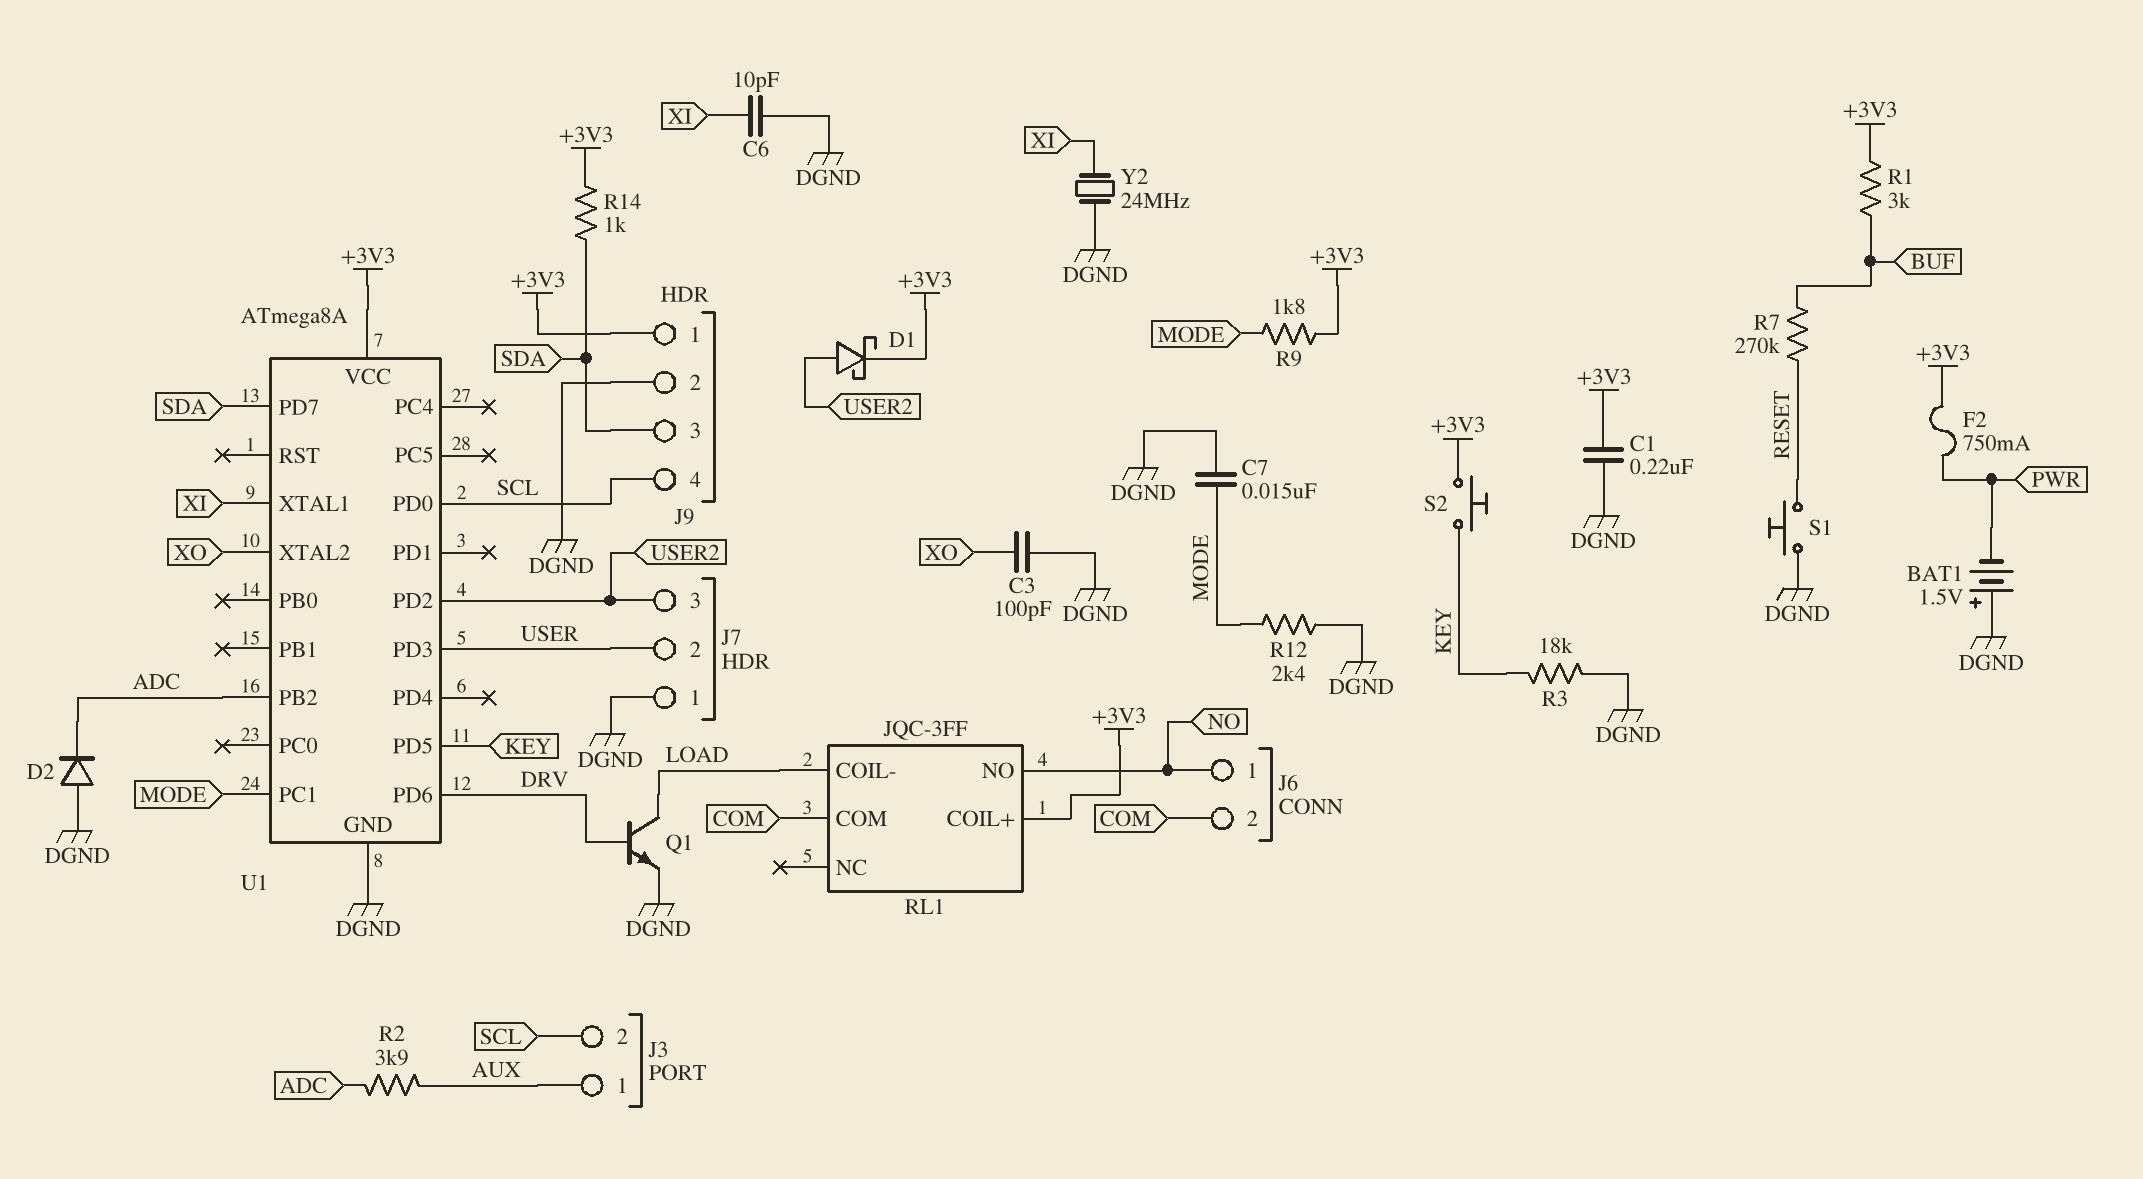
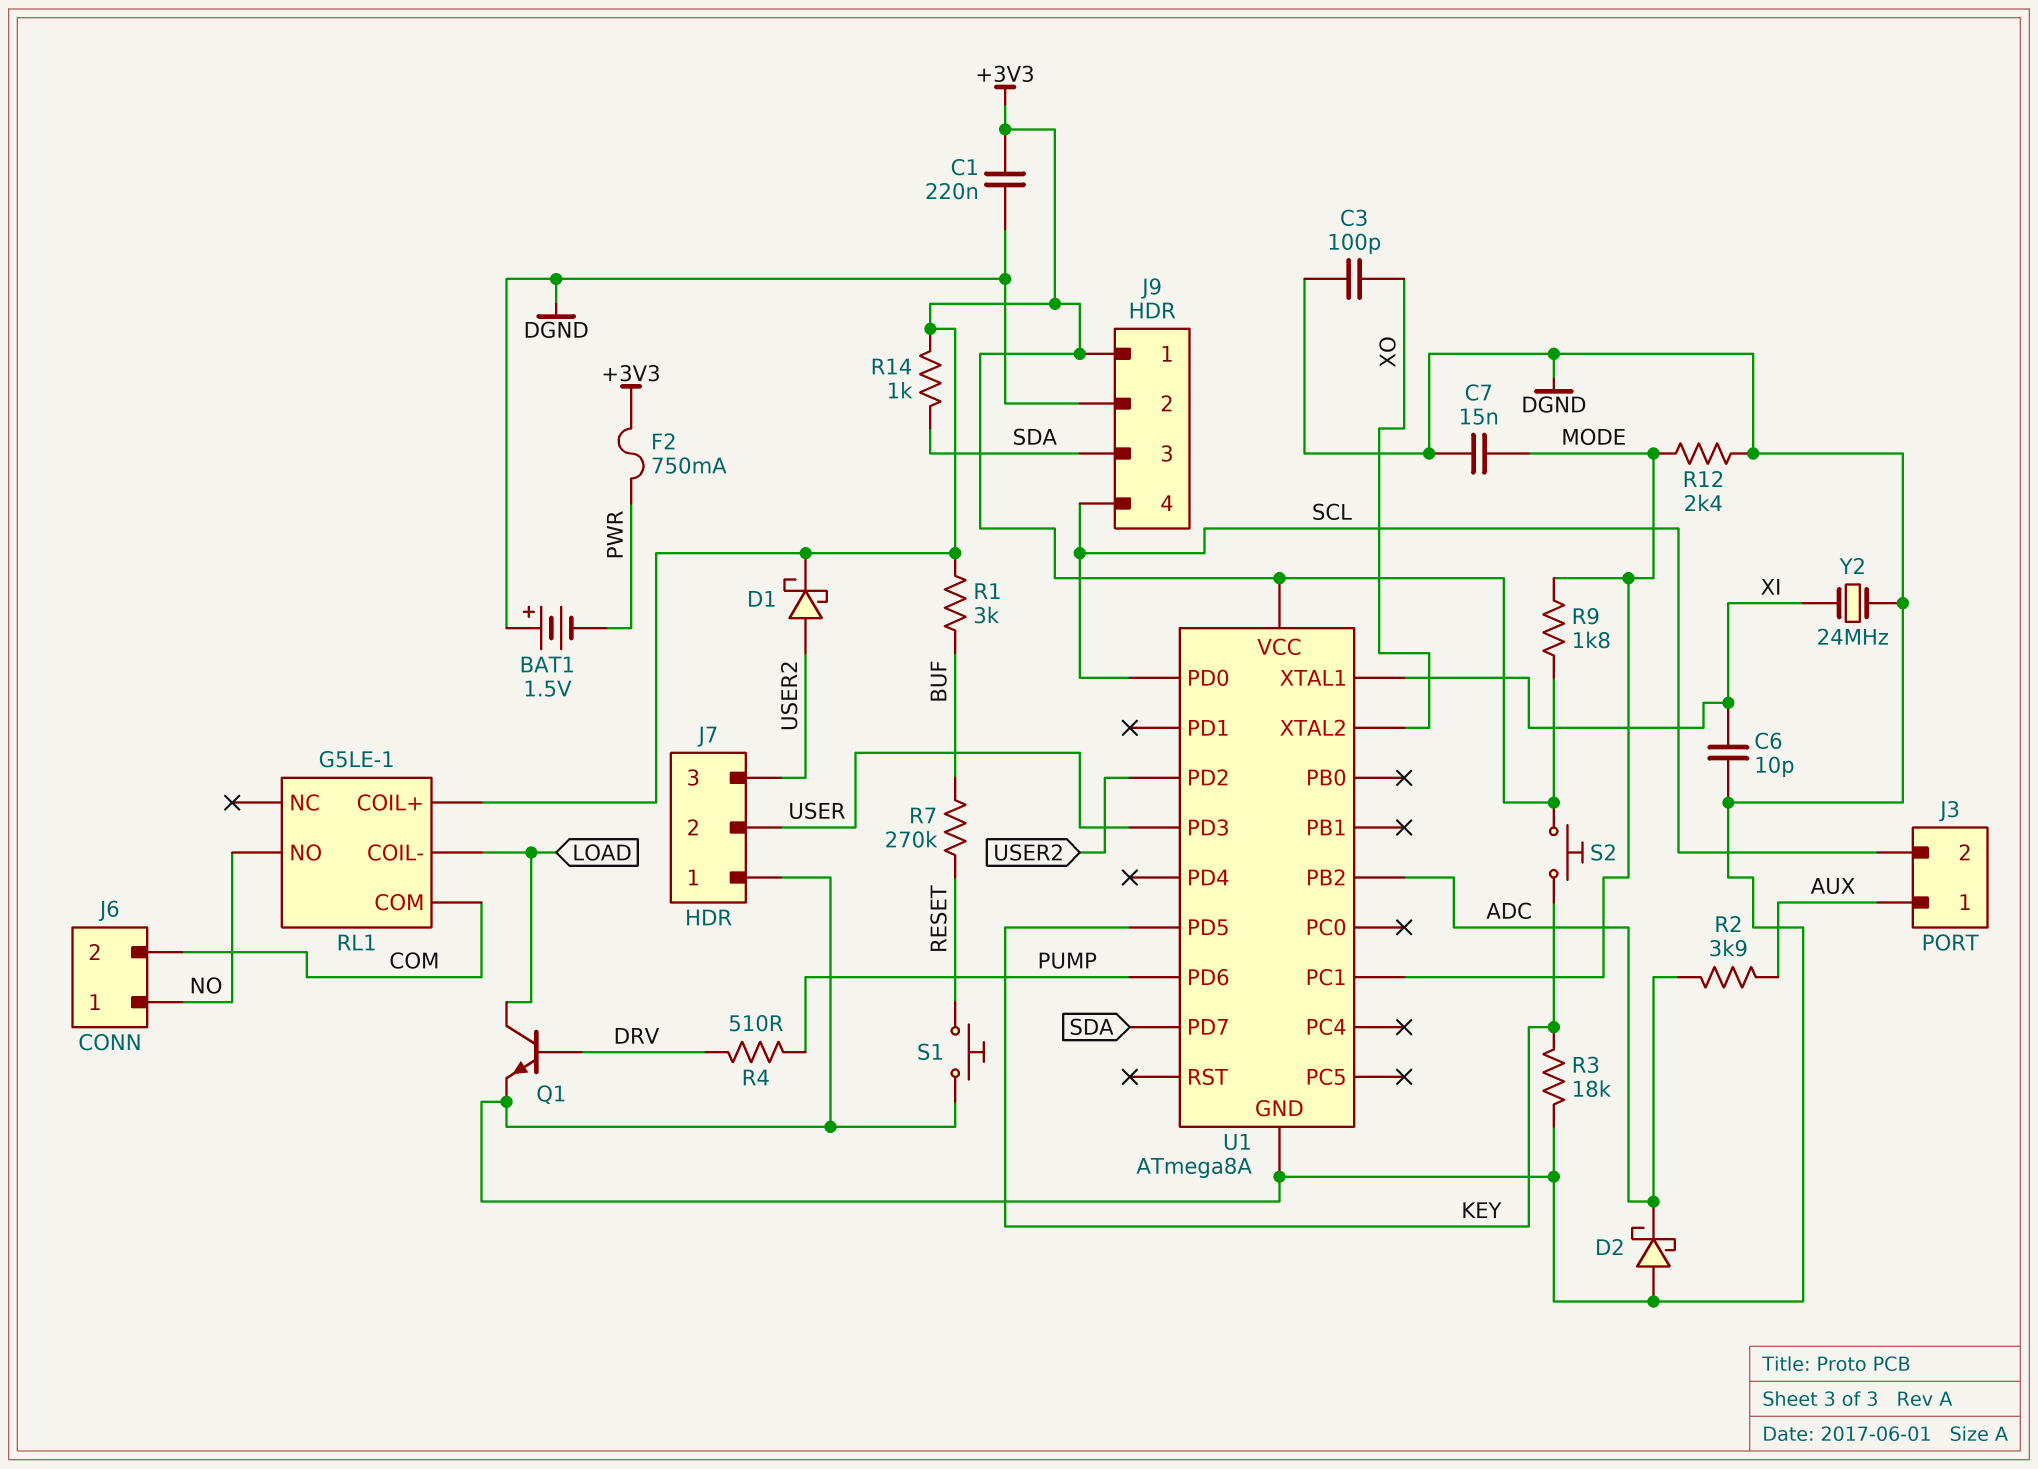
D2: diode (A DGND, K ADC) -> schottky (A DGND, K ADC)
R4: none -> 510 (DRV, PUMP)
RL1: JQC-3FF -> G5LE-1
U1 pin PD6: DRV -> PUMP

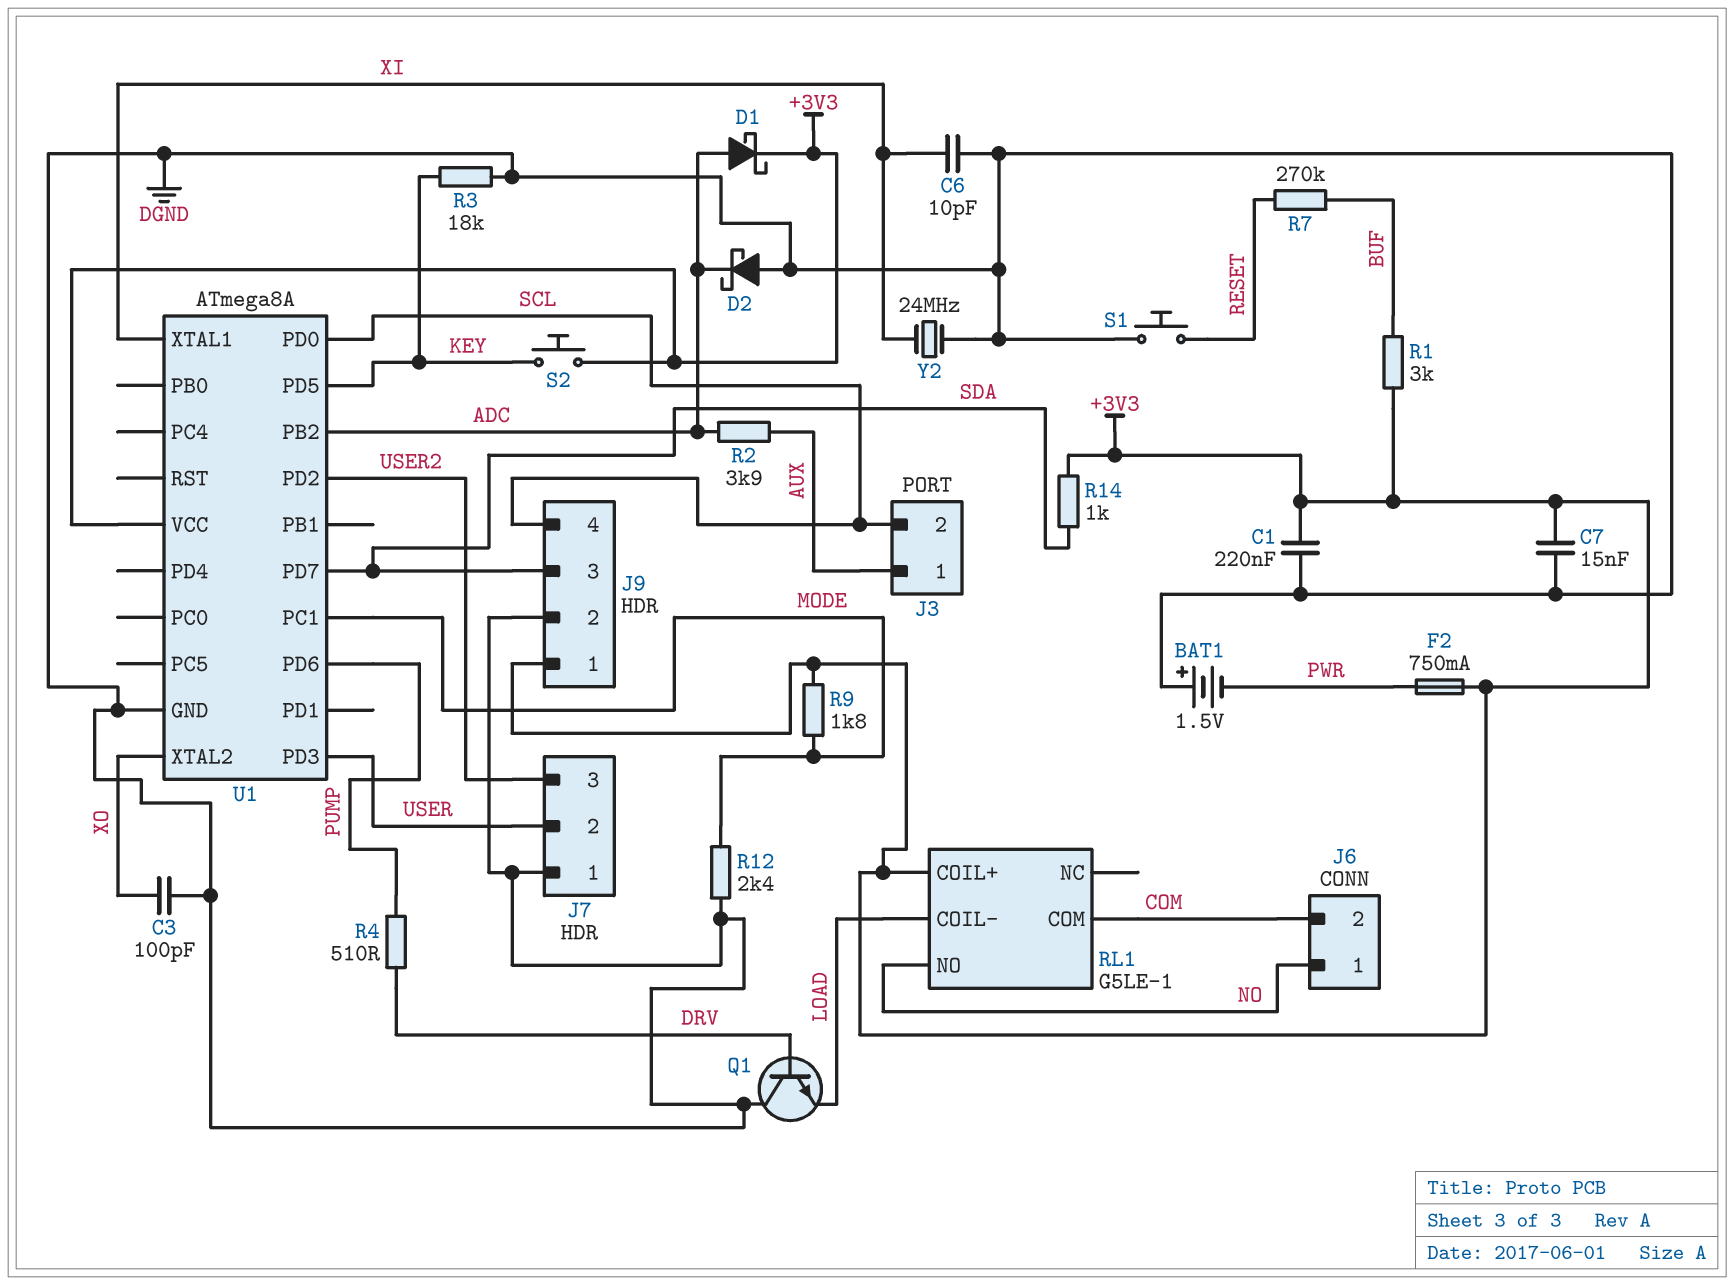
C7: 15nF (DGND, MODE) -> 15nF (+3V3, DGND)
D1: schottky (A USER2, K +3V3) -> schottky (A ADC, K +3V3)
Q1: NPN (B DRV, C LOAD, E DGND) -> NPN (B DRV, C DGND, E LOAD)

